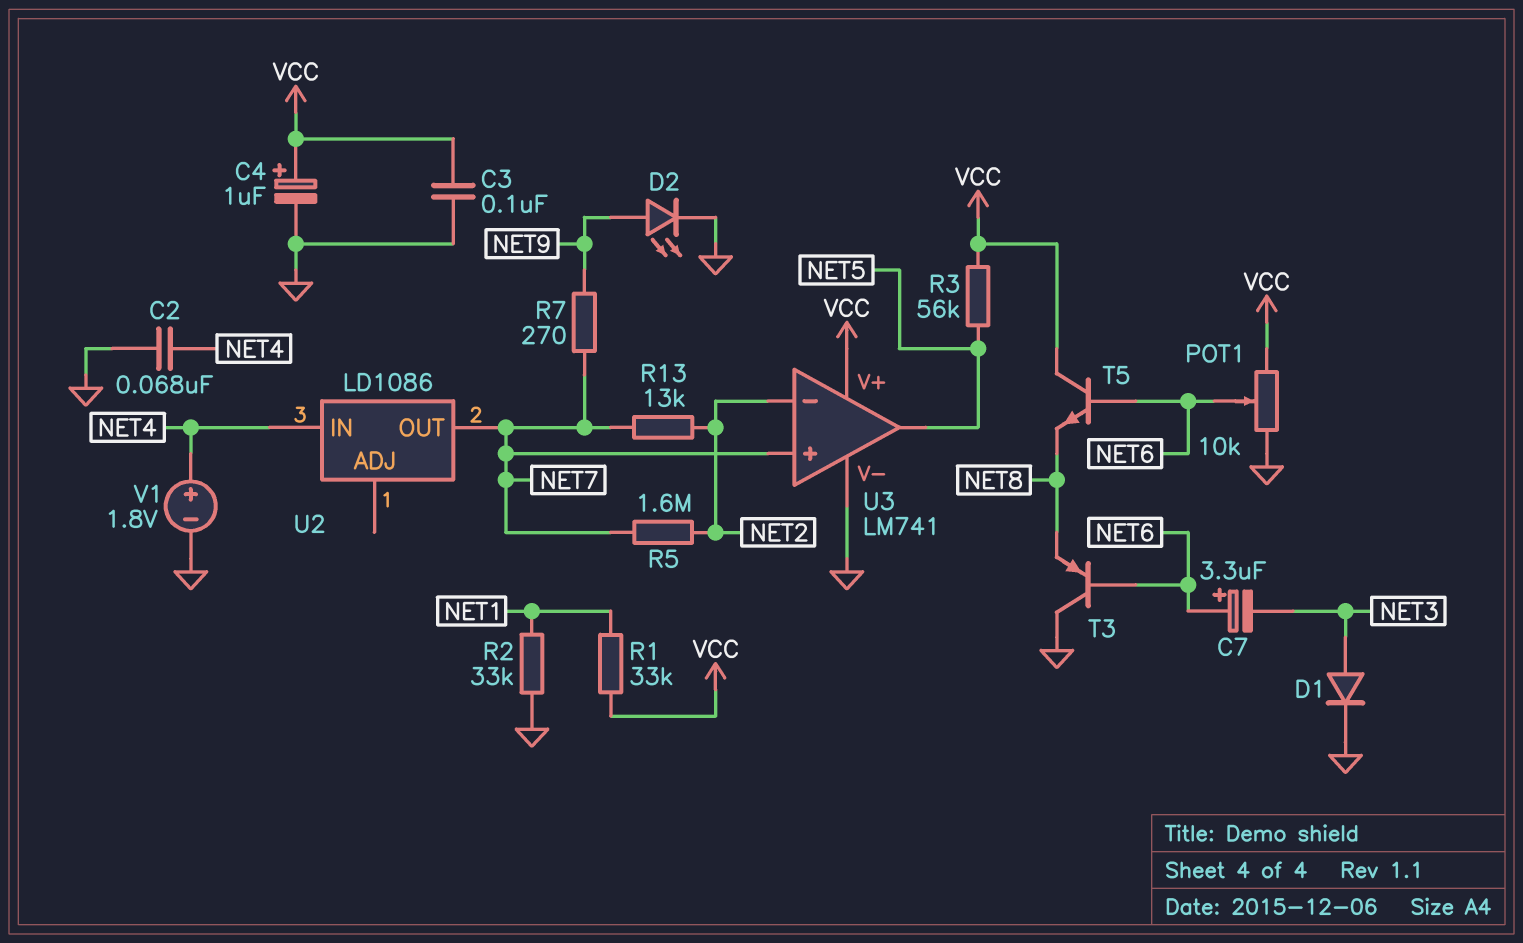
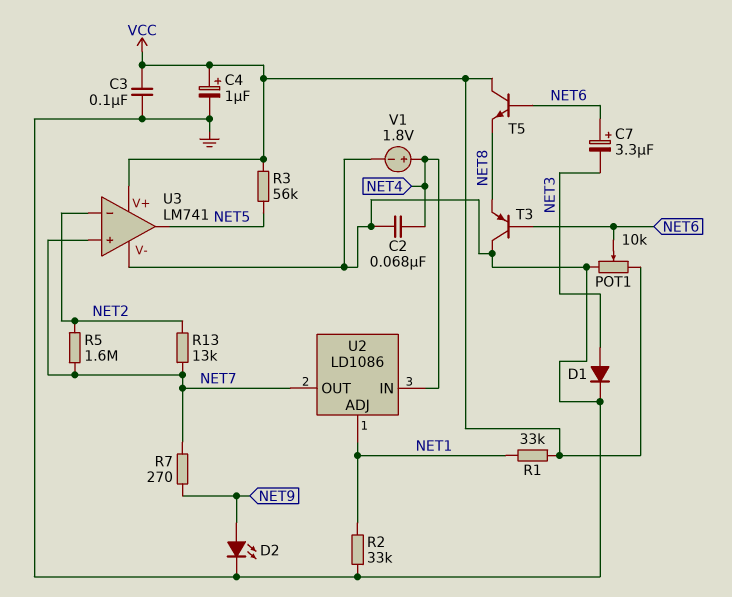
U2 pin ADJ: none -> NET1

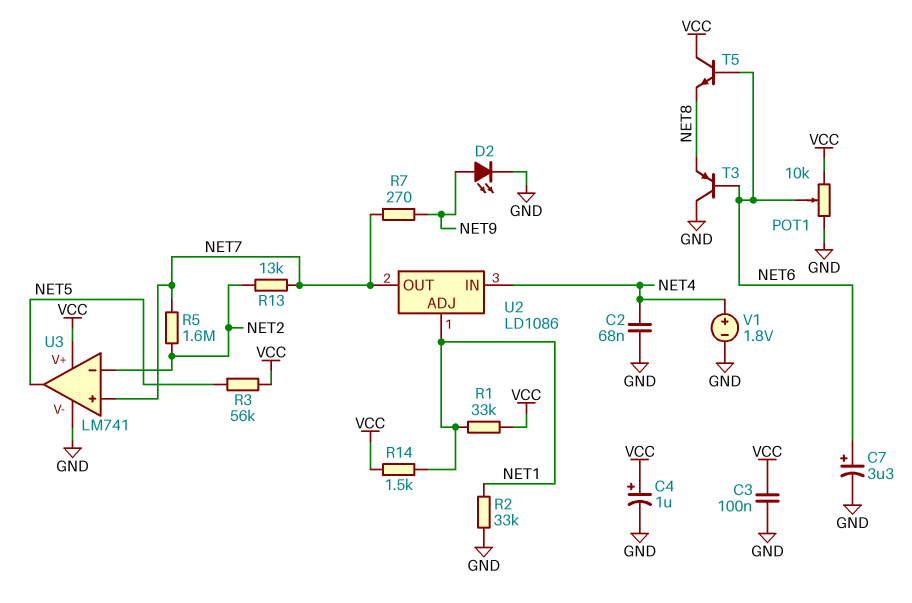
C7: 3.3uF (plus NET6, minus NET3) -> 3.3uF (plus NET6, minus GND)
D1: diode (A NET3, K GND) -> none
R14: none -> 1.5k (NET1, VCC)

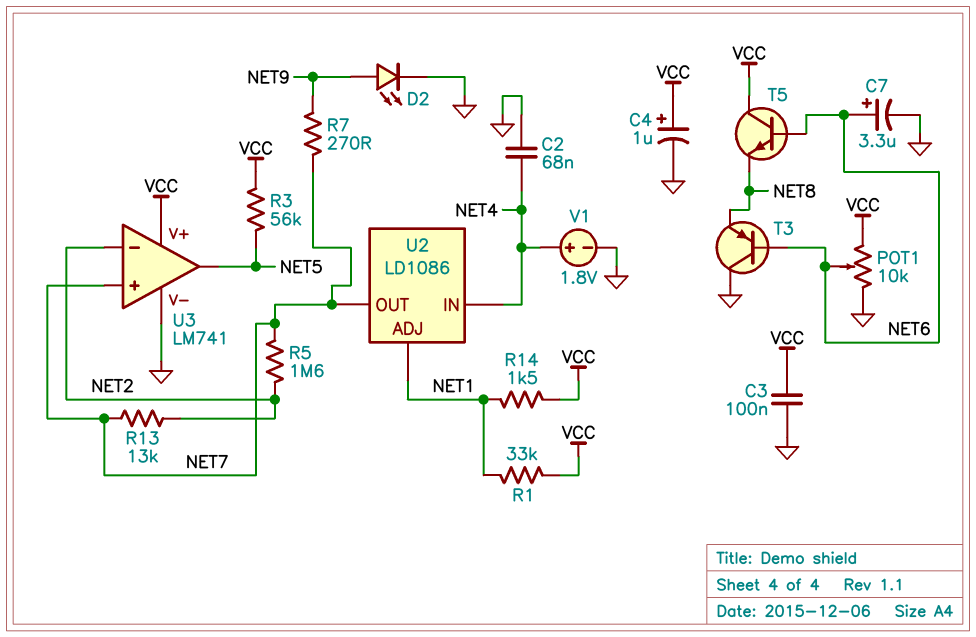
R2: 33k (GND, NET1) -> none

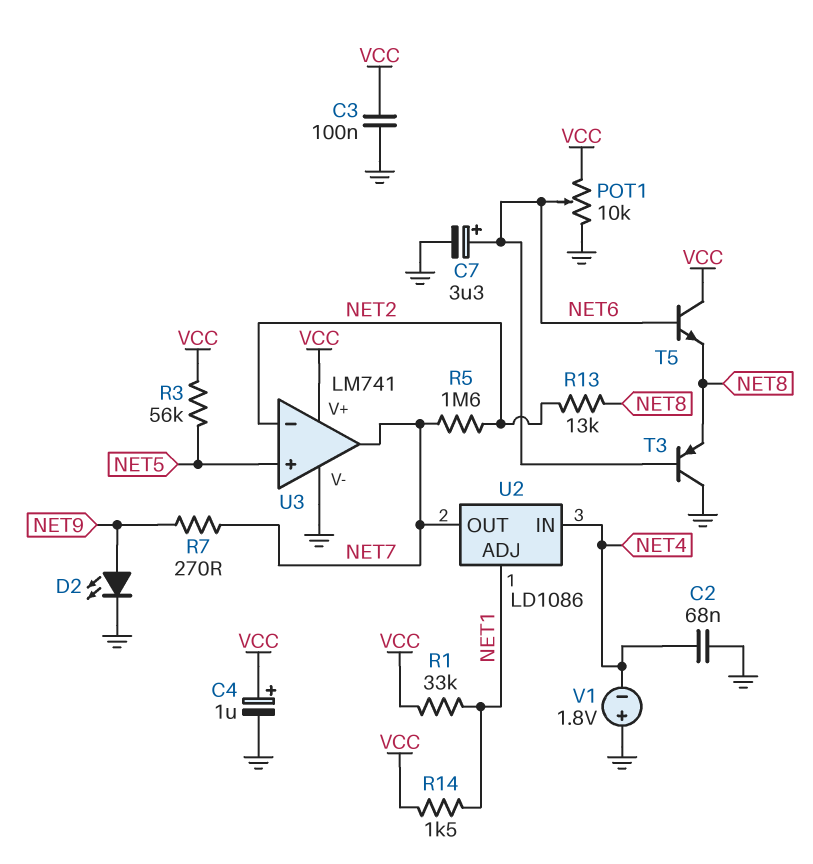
R13: 13k (NET2, NET7) -> 13k (NET2, NET8)
U3 pin in+: NET7 -> NET5
U3 pin out: NET5 -> NET7
V1: 1.8V (plus NET4, minus GND) -> 1.8V (plus GND, minus NET4)

